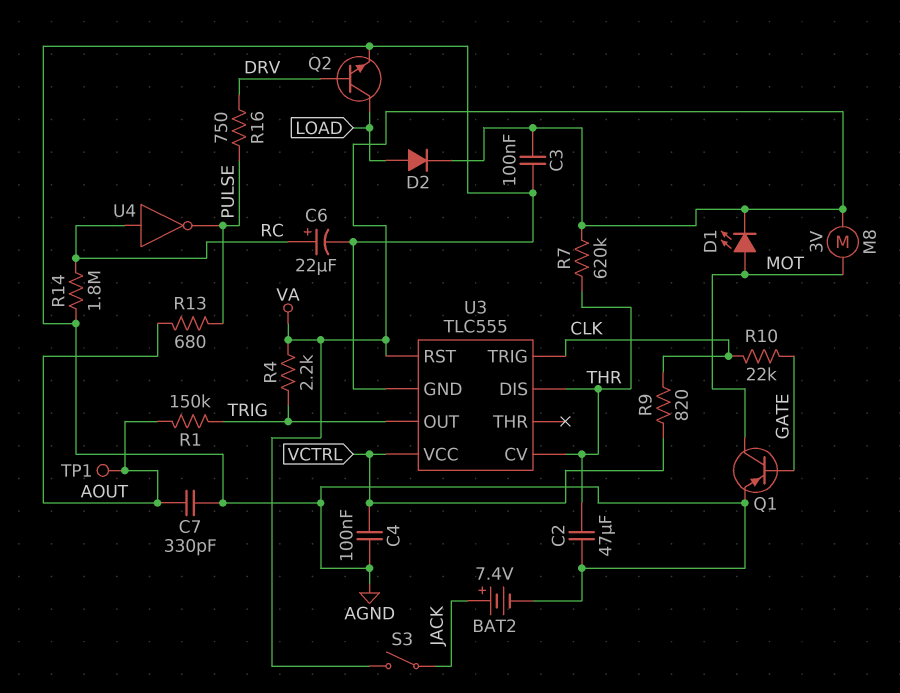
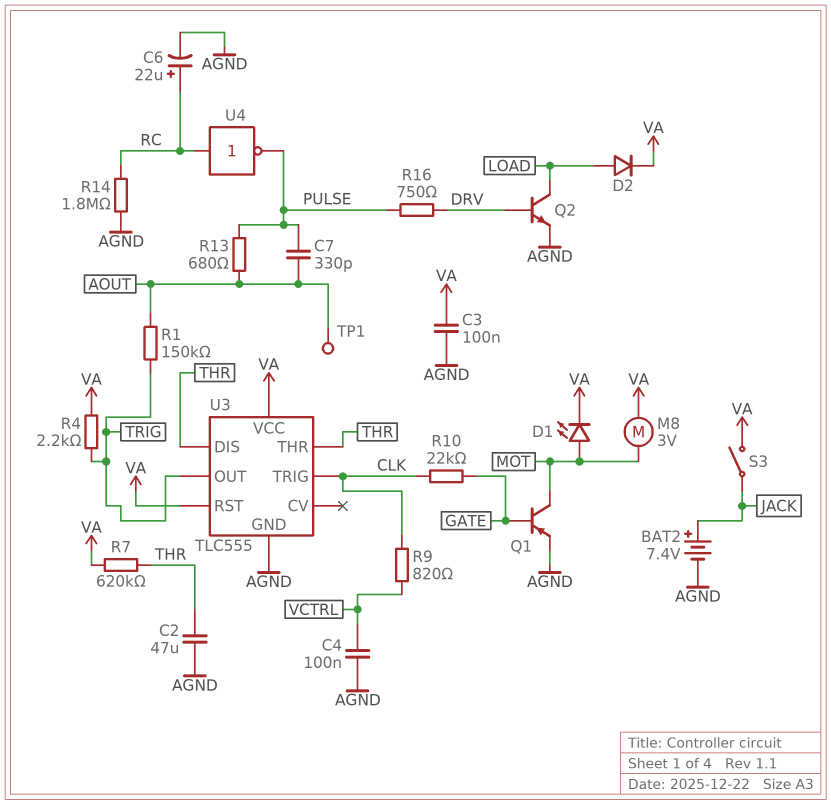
C7: 330pF (AGND, AOUT) -> 330pF (AOUT, PULSE)
U3 pin CV: THR -> none
U3 pin THR: none -> THR
U3 pin VCC: VCTRL -> VA

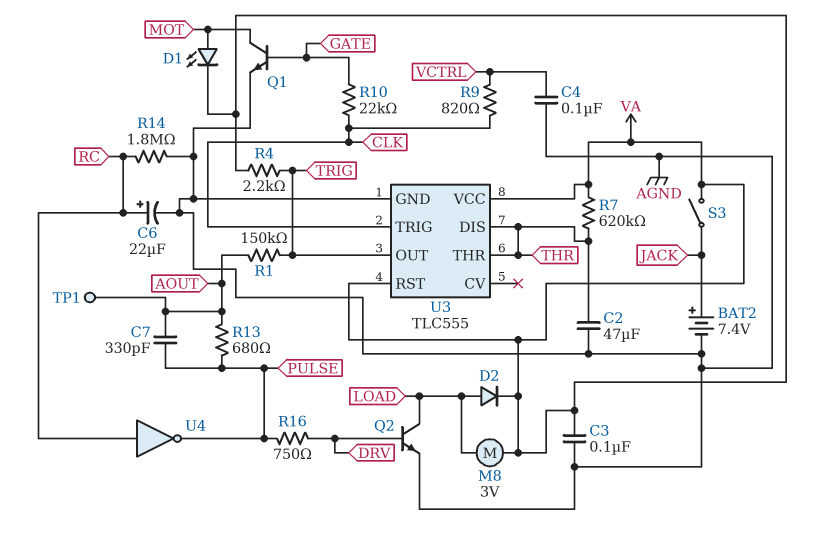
M8: motor 3V (MOT, VA) -> motor 3V (LOAD, VA)
Q1: PNP (B GATE, C MOT, E AGND) -> NPN (B GATE, C MOT, E AGND)

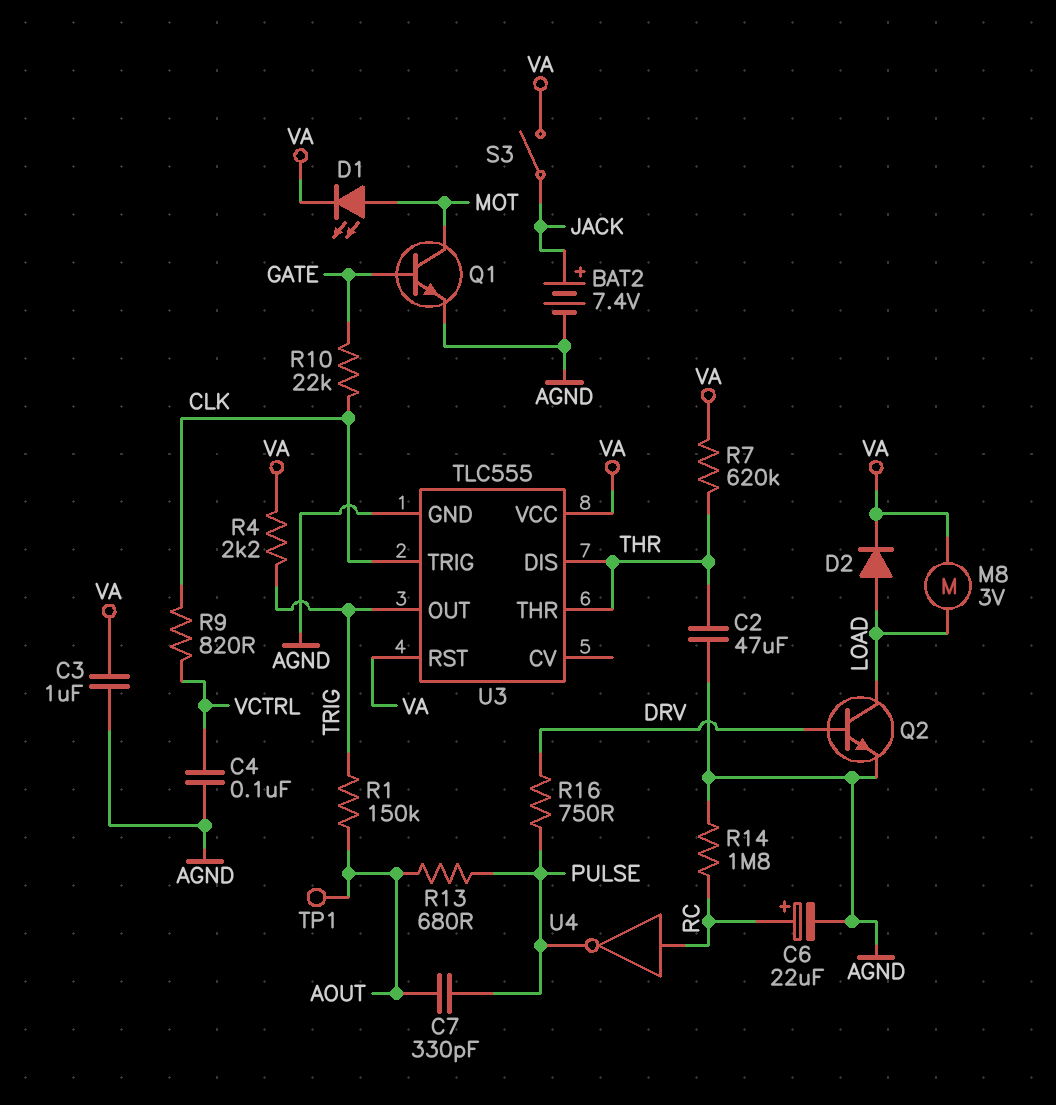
C3: 100nF (AGND, VA) -> 1uF (AGND, VA)

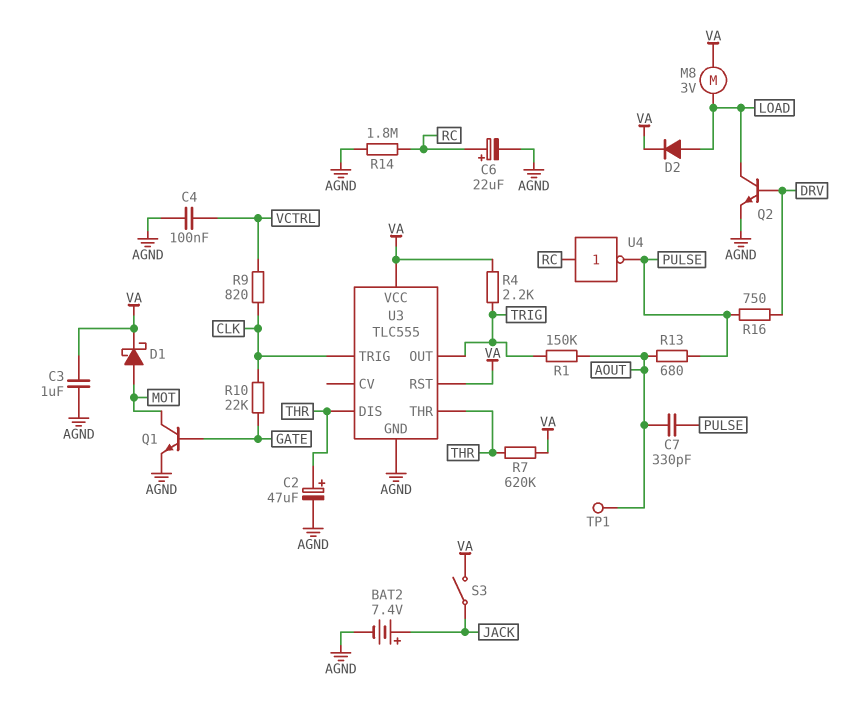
C2: 47uF (AGND, THR) -> 47uF (plus THR, minus AGND)
D1: LED (A MOT, K VA) -> schottky (A MOT, K VA)

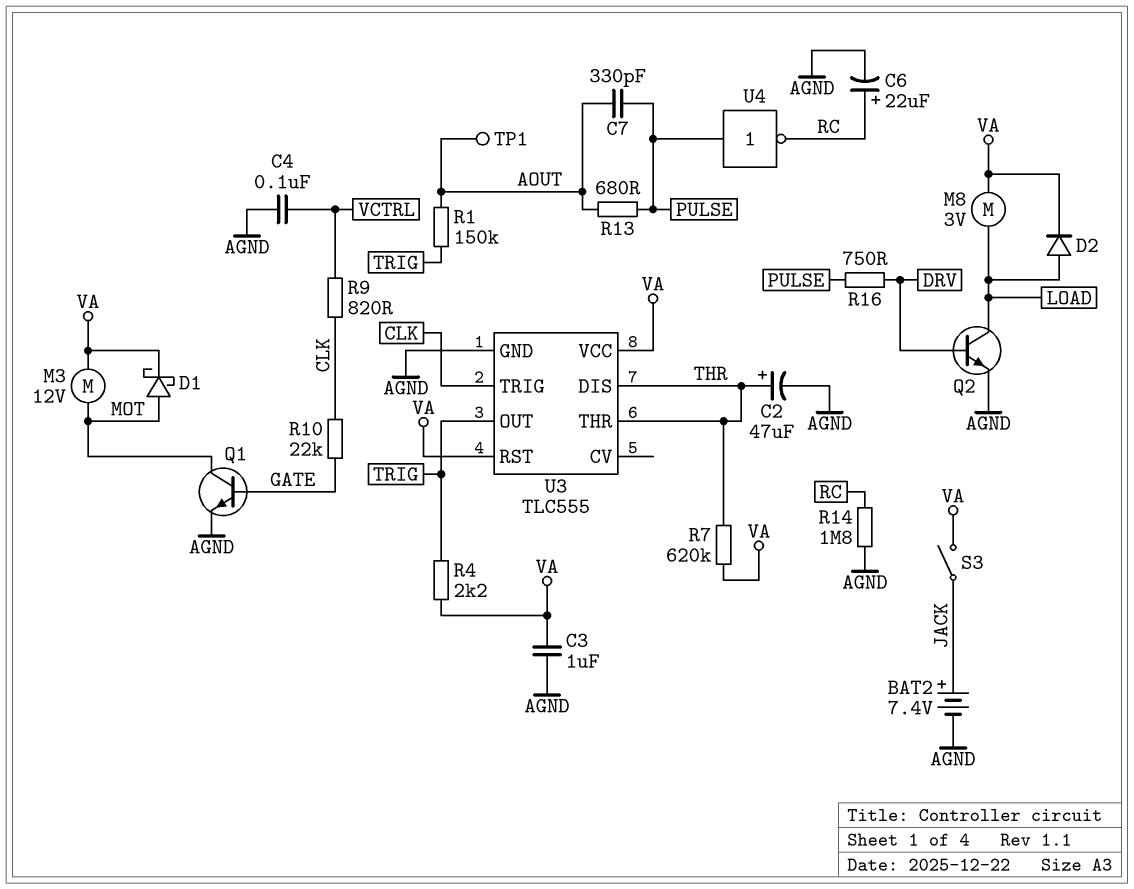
M3: none -> motor 12V (MOT, VA)
U4: NOT (in RC, out PULSE) -> NOT (in PULSE, out RC)

